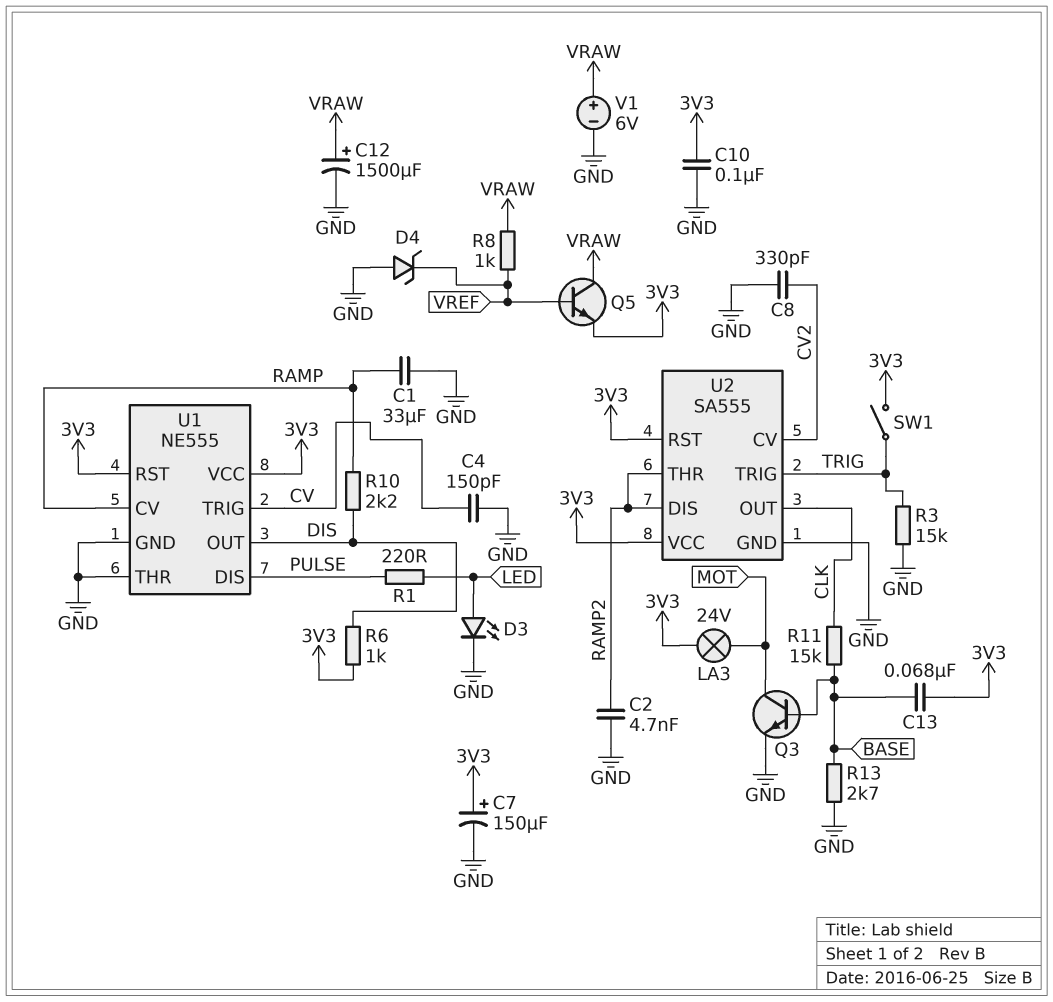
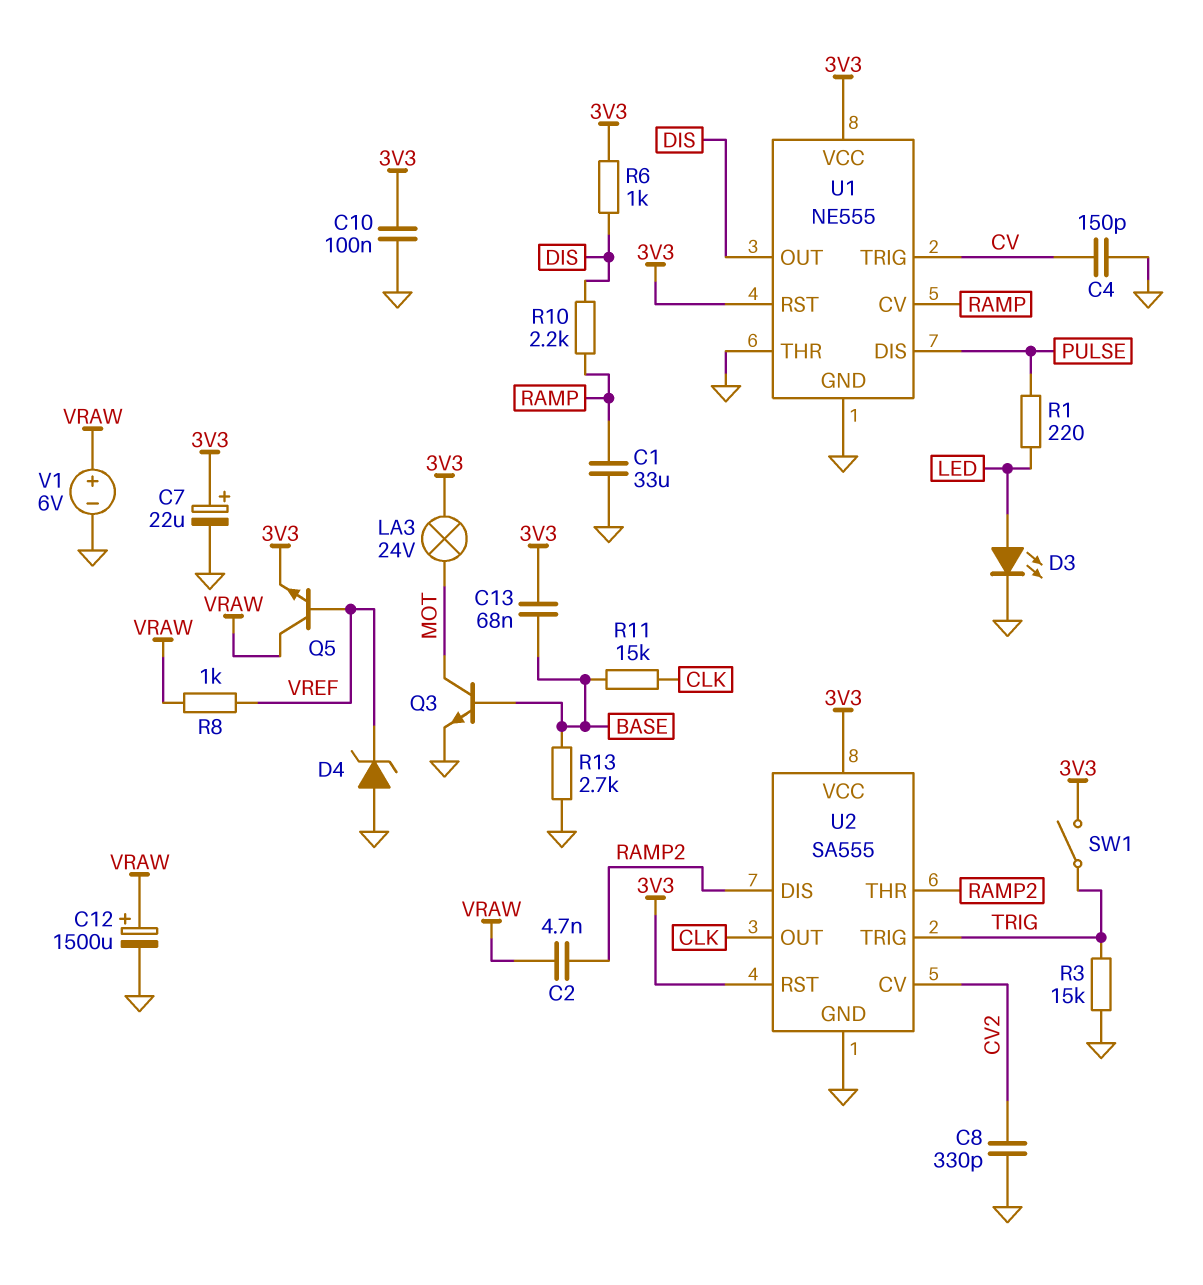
C2: 4.7nF (GND, RAMP2) -> 4.7nF (RAMP2, VRAW)
C7: 150uF (plus 3V3, minus GND) -> 22uF (plus 3V3, minus GND)

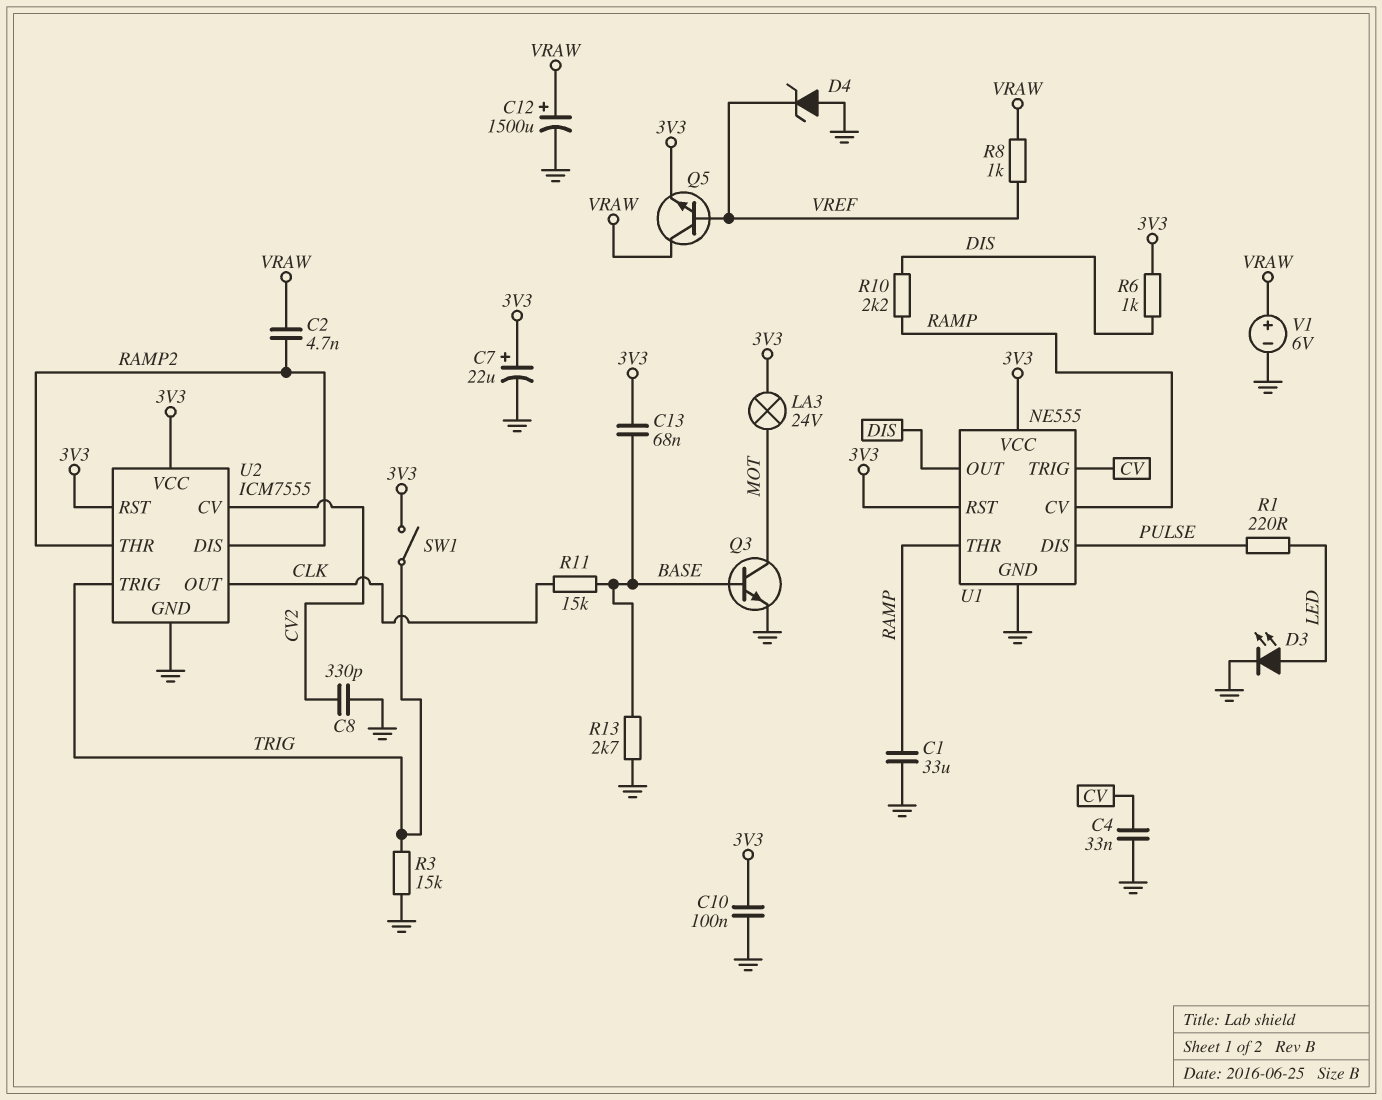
C4: 150pF (CV, GND) -> 33nF (CV, GND)
U1 pin THR: GND -> RAMP
U2: SA555 -> ICM7555

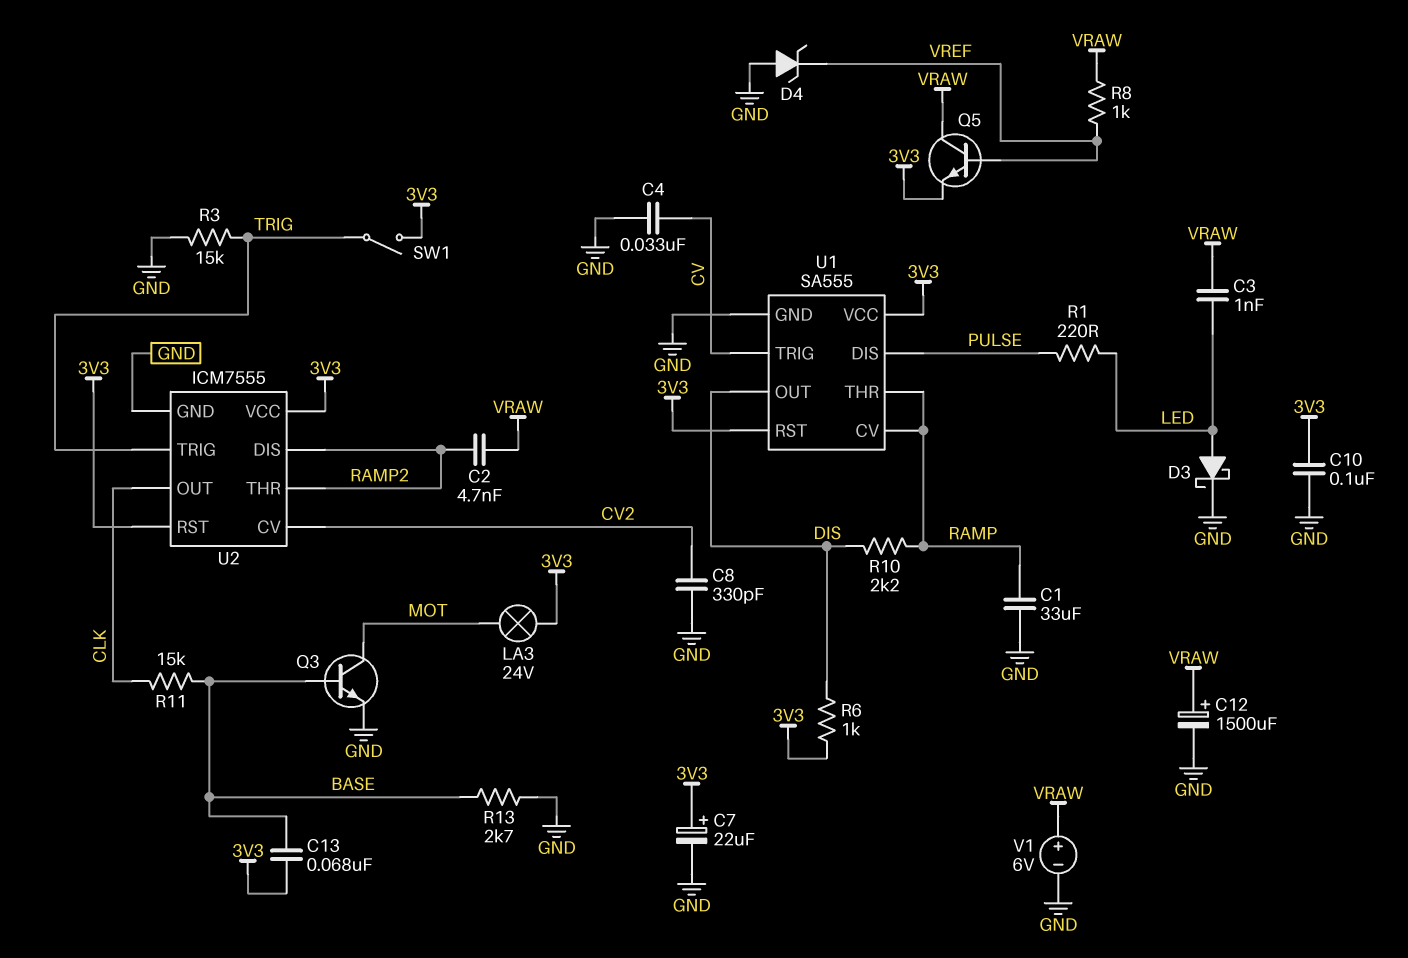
C3: none -> 1nF (LED, VRAW)
D3: LED (A LED, K GND) -> schottky (A LED, K GND)
U1: NE555 -> SA555

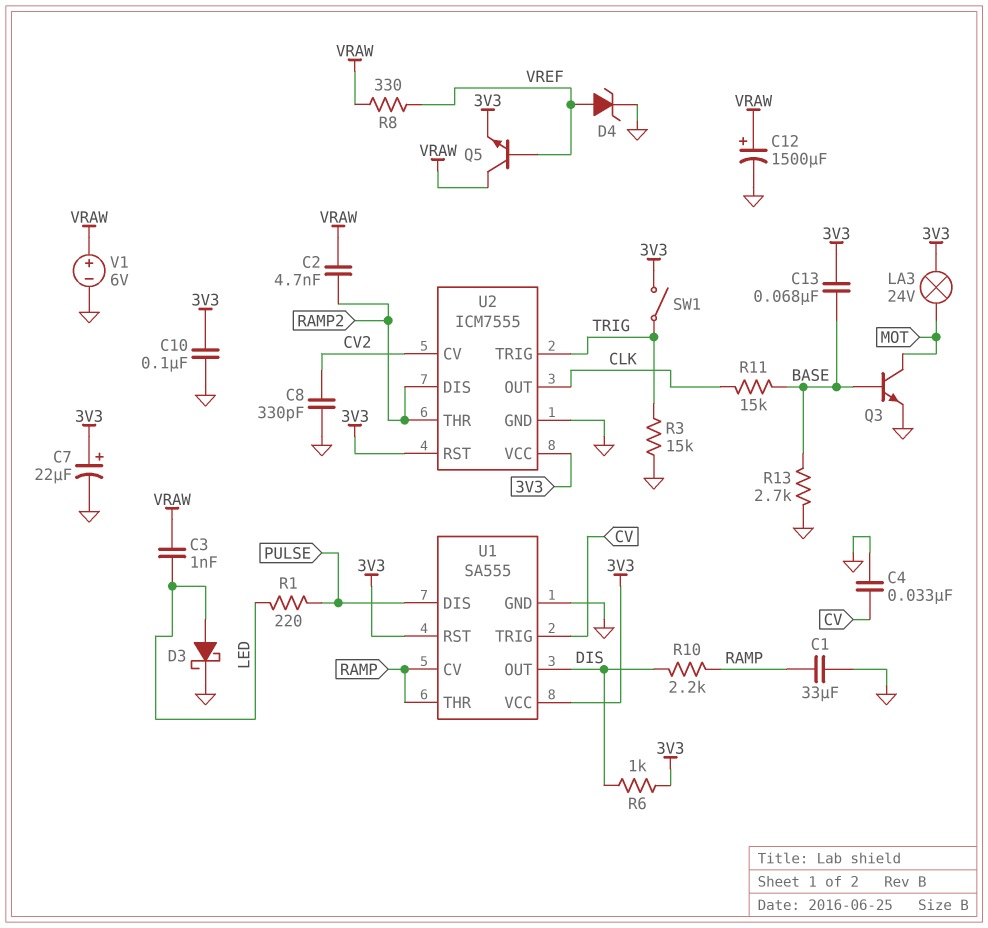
D4: zener (A GND, K VREF) -> zener (A VREF, K GND)
R8: 1k (VRAW, VREF) -> 330 (VRAW, VREF)

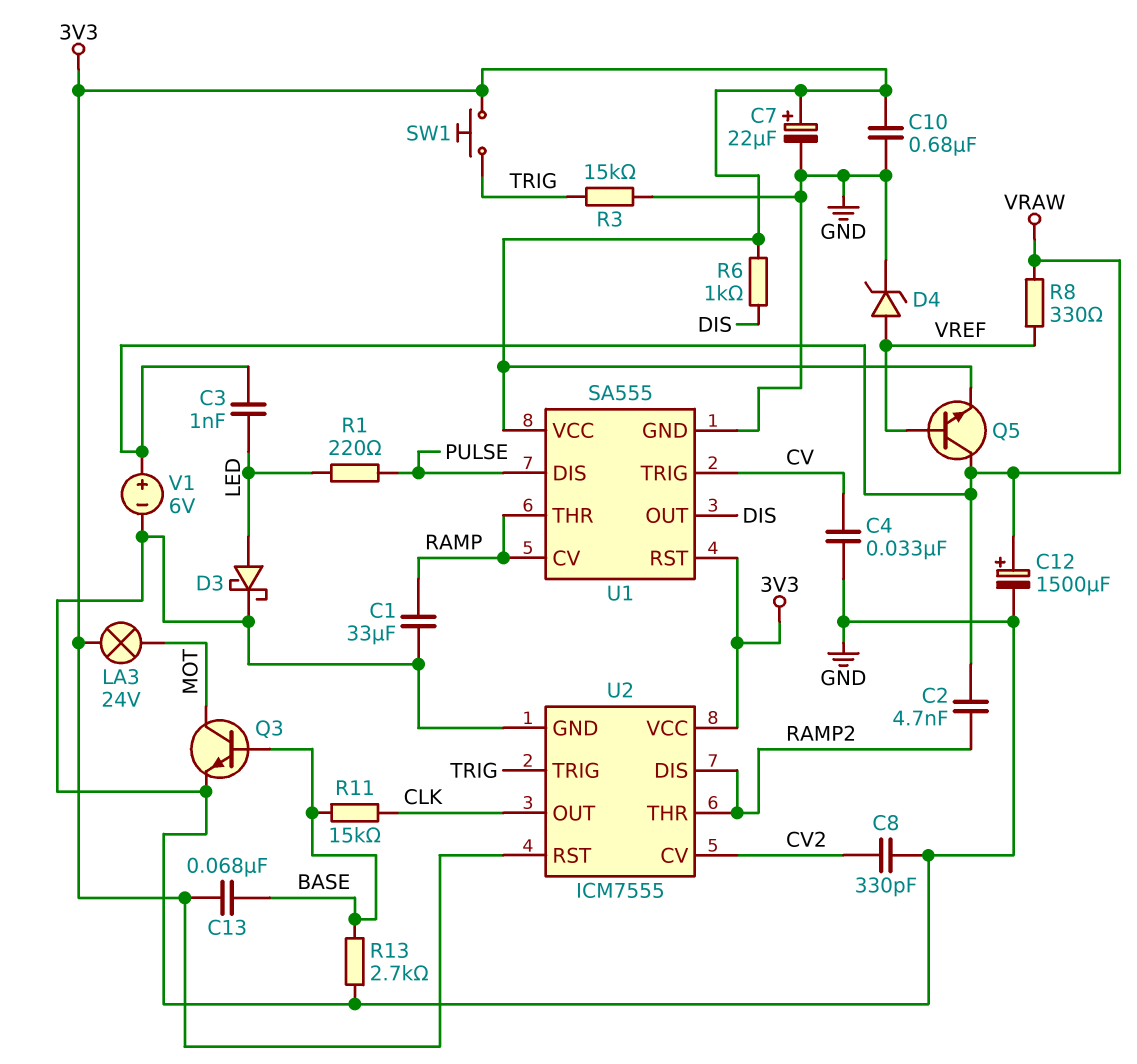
C10: 100nF (3V3, GND) -> 680nF (3V3, GND)
R10: 2.2k (DIS, RAMP) -> none
SW1: switch (3V3, TRIG) -> button (3V3, TRIG)

